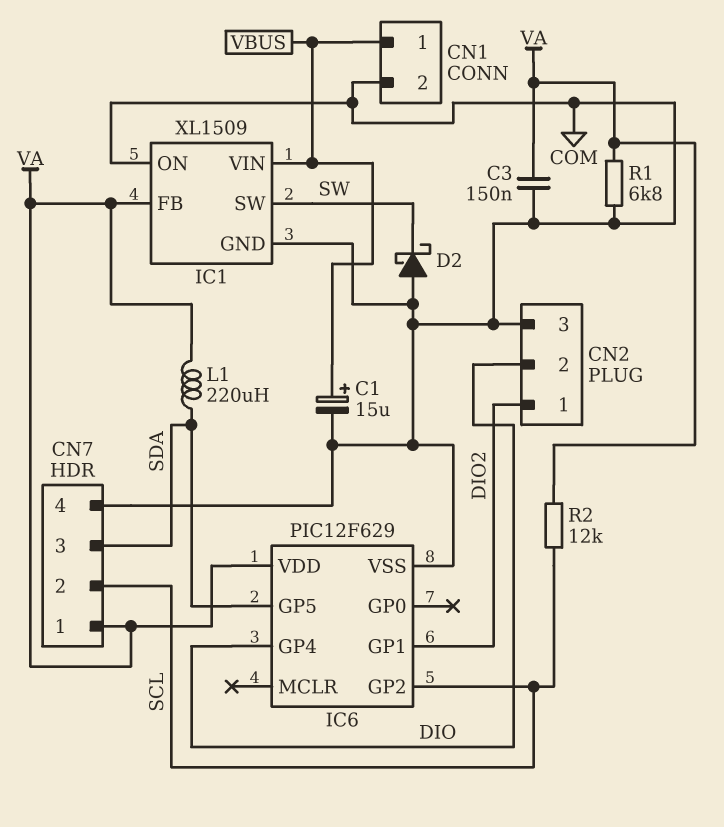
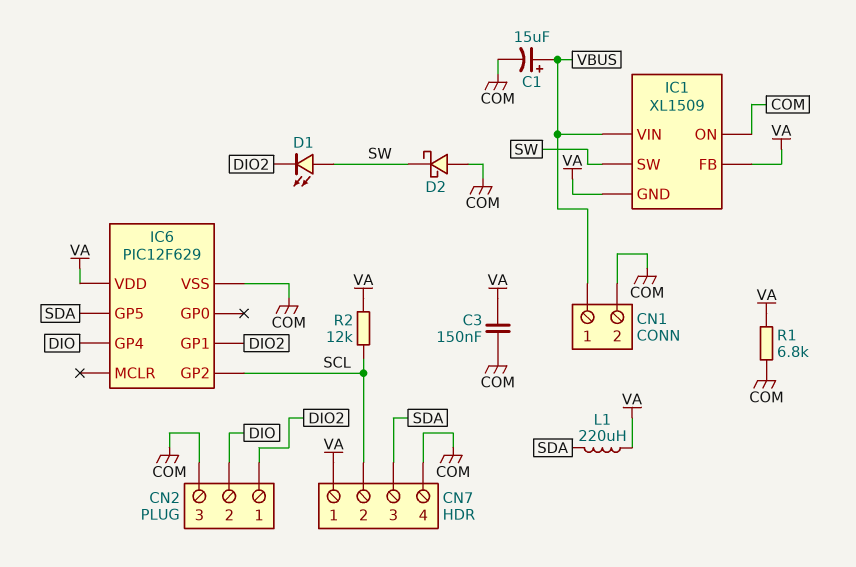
D1: none -> LED (A SW, K DIO2)
IC1 pin GND: COM -> VA

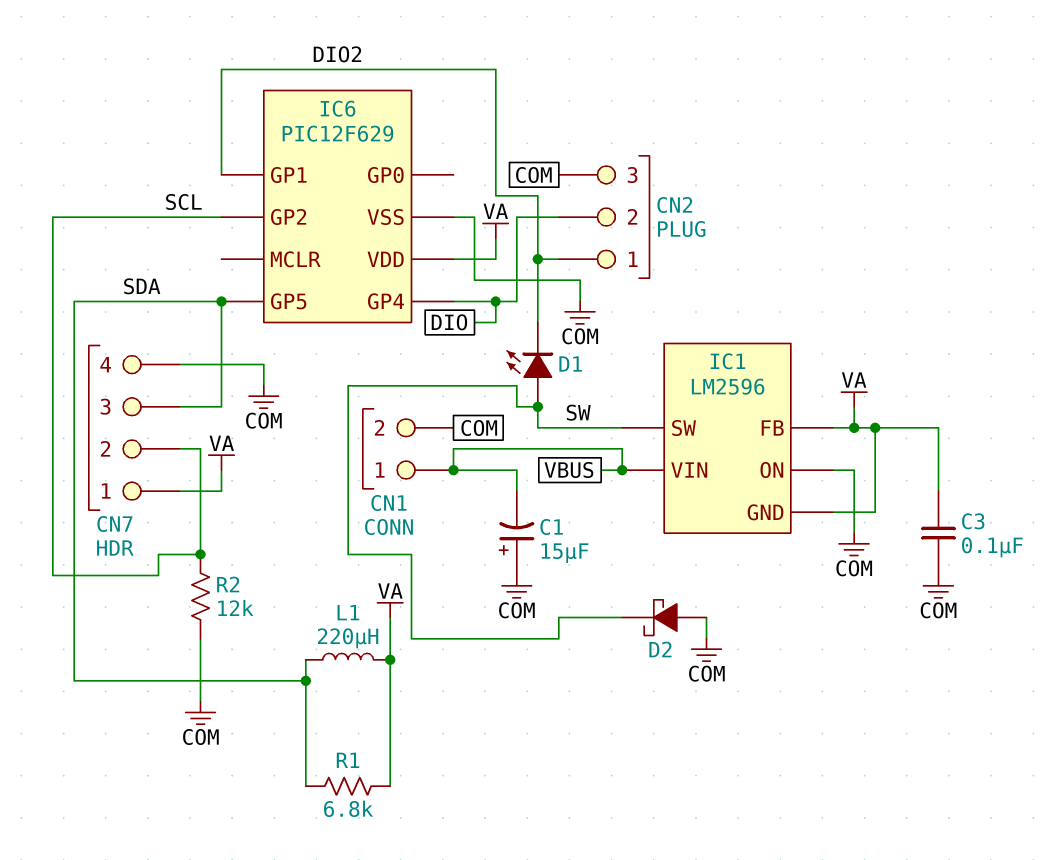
C1: 15uF (plus VBUS, minus COM) -> 15uF (plus COM, minus VBUS)
C3: 150nF (COM, VA) -> 100nF (COM, VA)
IC1: XL1509 -> LM2596
R1: 6.8k (COM, VA) -> 6.8k (SDA, VA)
R2: 12k (SCL, VA) -> 12k (COM, SCL)

